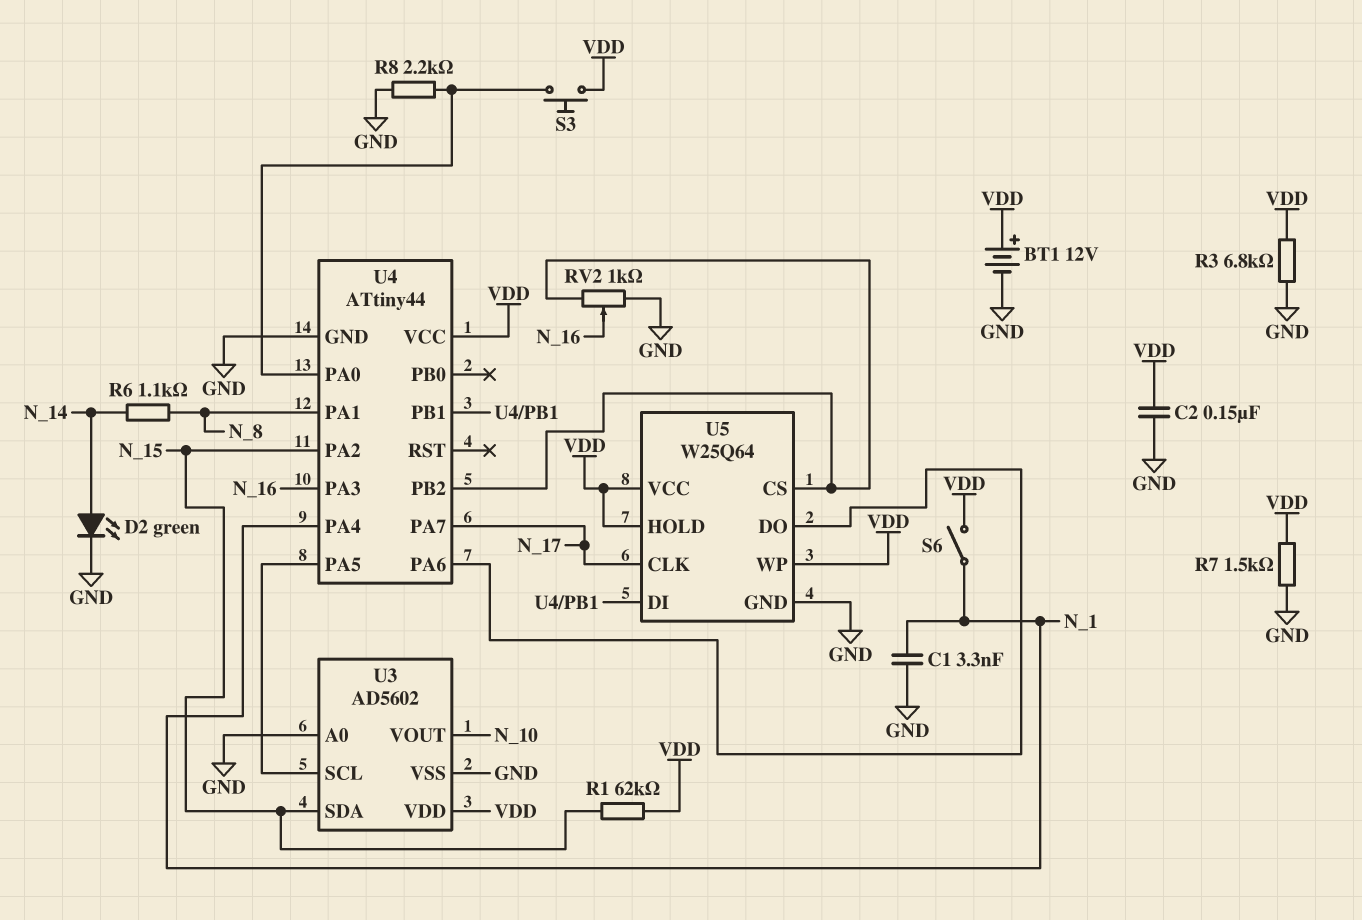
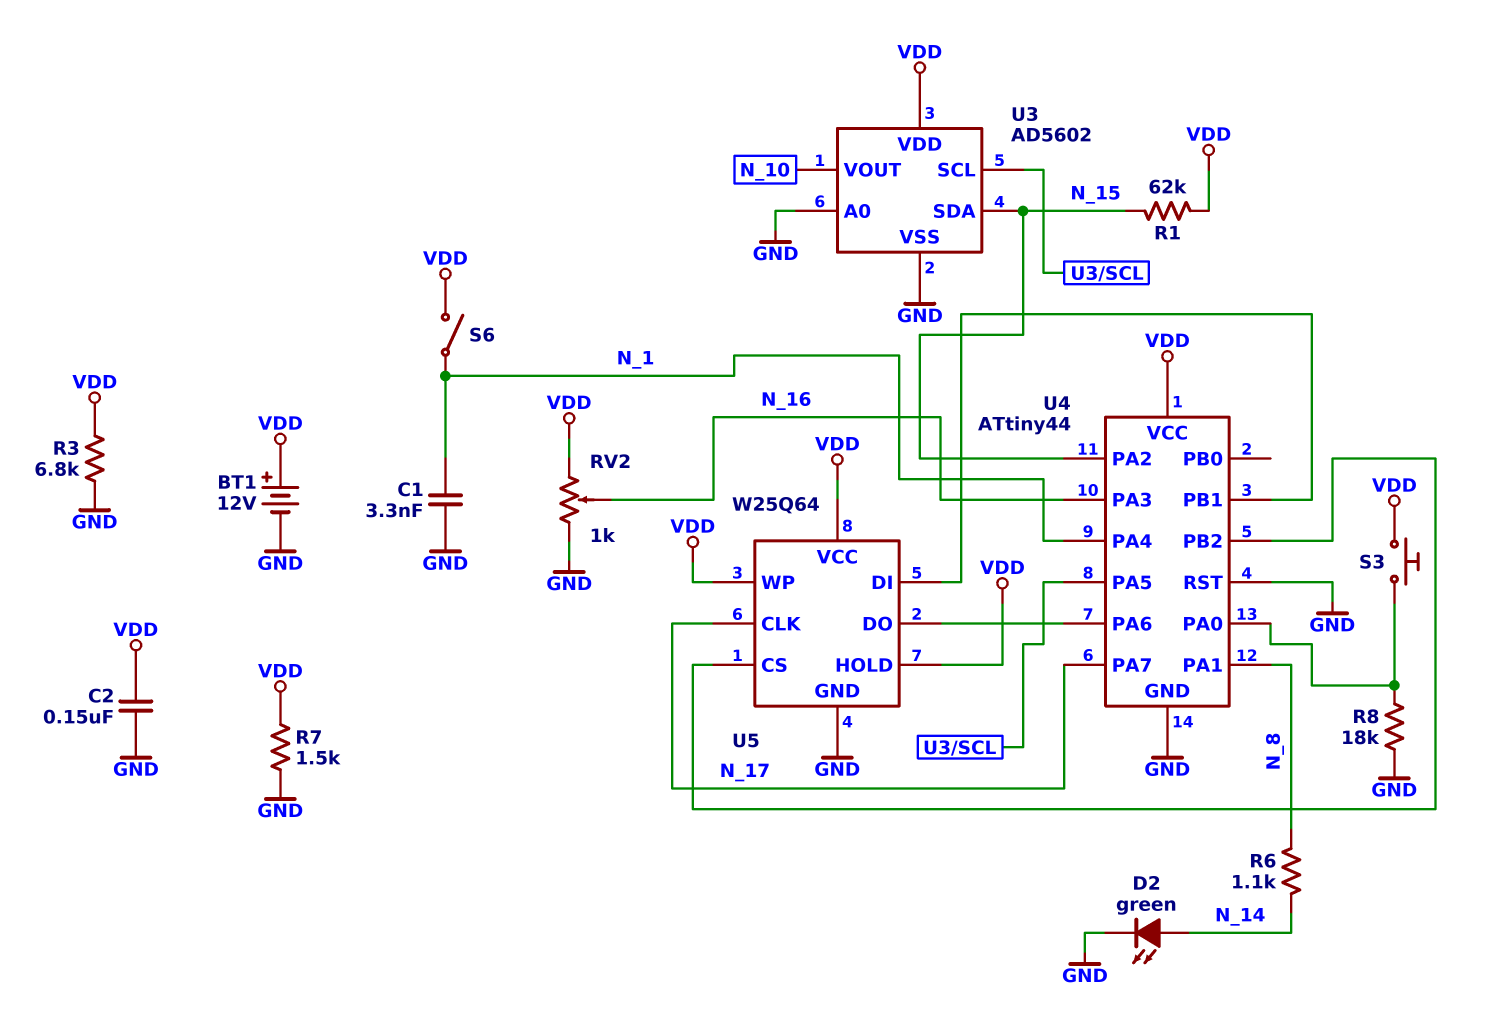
R8: 2.2k (GND, U4/PA0) -> 18k (GND, U4/PA0)
RV2: 1k (GND, U4/PB2, wiper N_16) -> 1k (GND, VDD, wiper N_16)
U4 pin RST: none -> GND

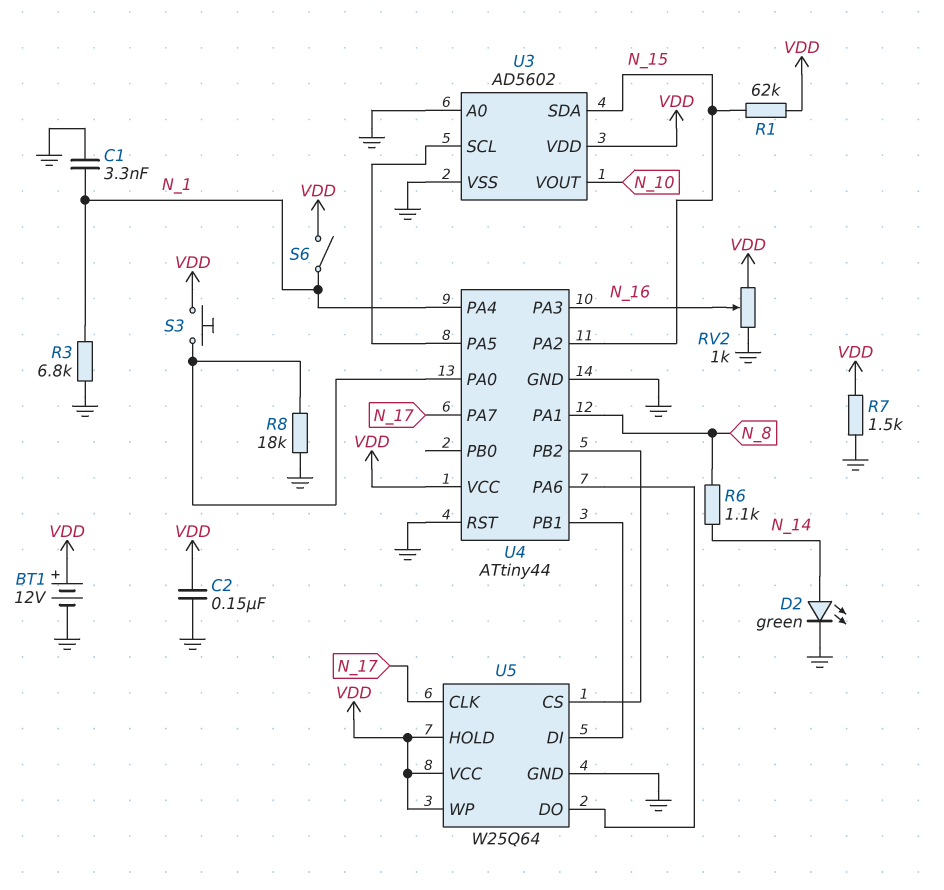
R3: 6.8k (GND, VDD) -> 6.8k (GND, N_1)

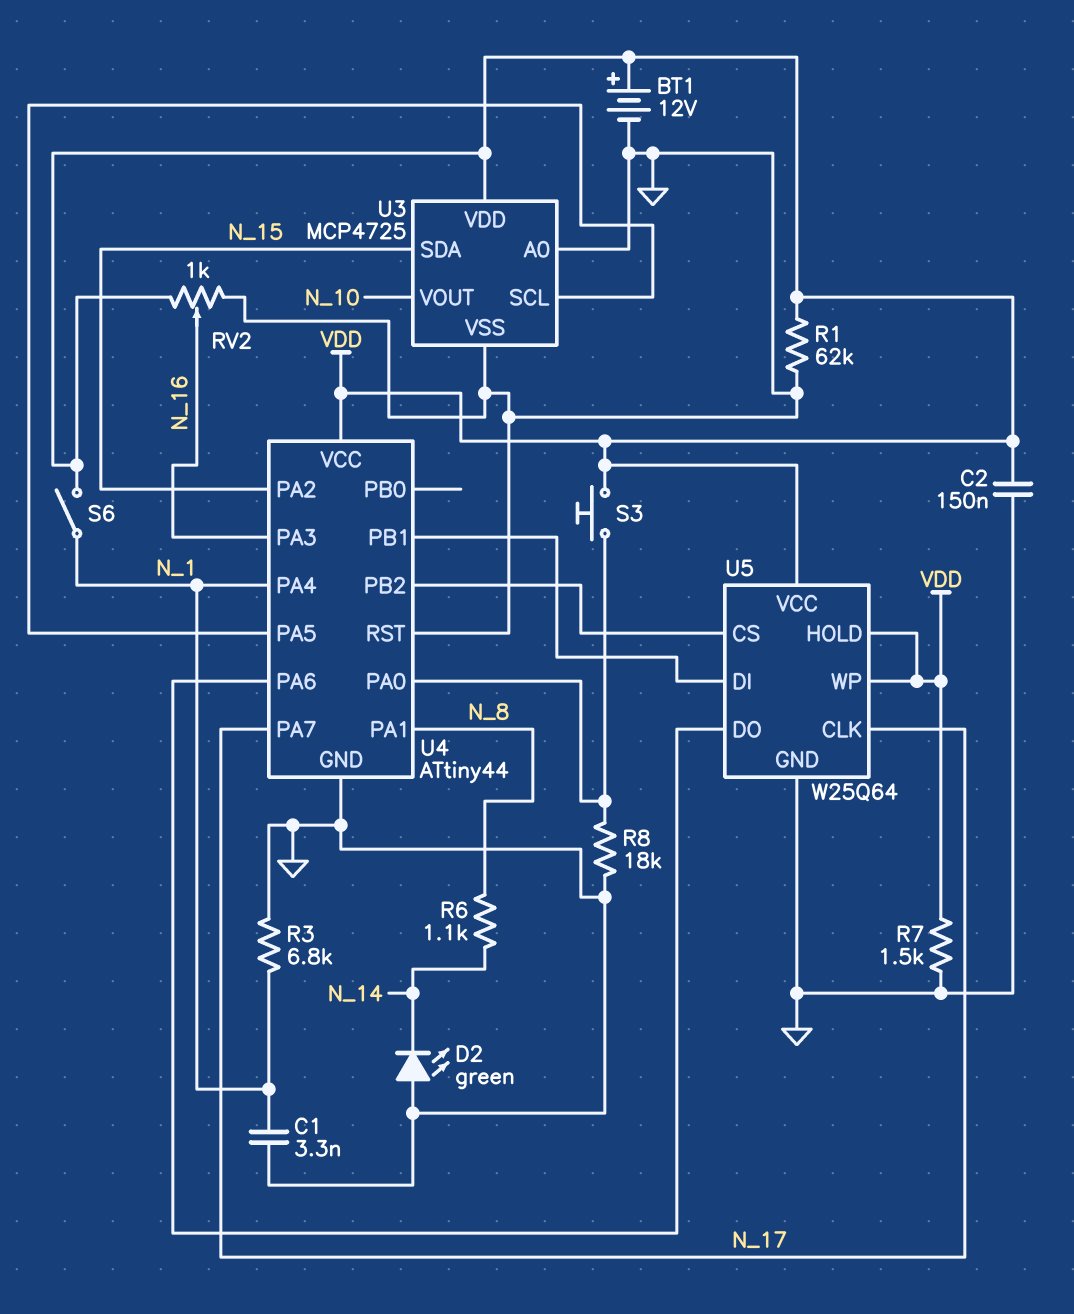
D2: LED green (A N_14, K GND) -> LED green (A GND, K N_14)
R1: 62k (N_15, VDD) -> 62k (GND, VDD)
U3: AD5602 -> MCP4725

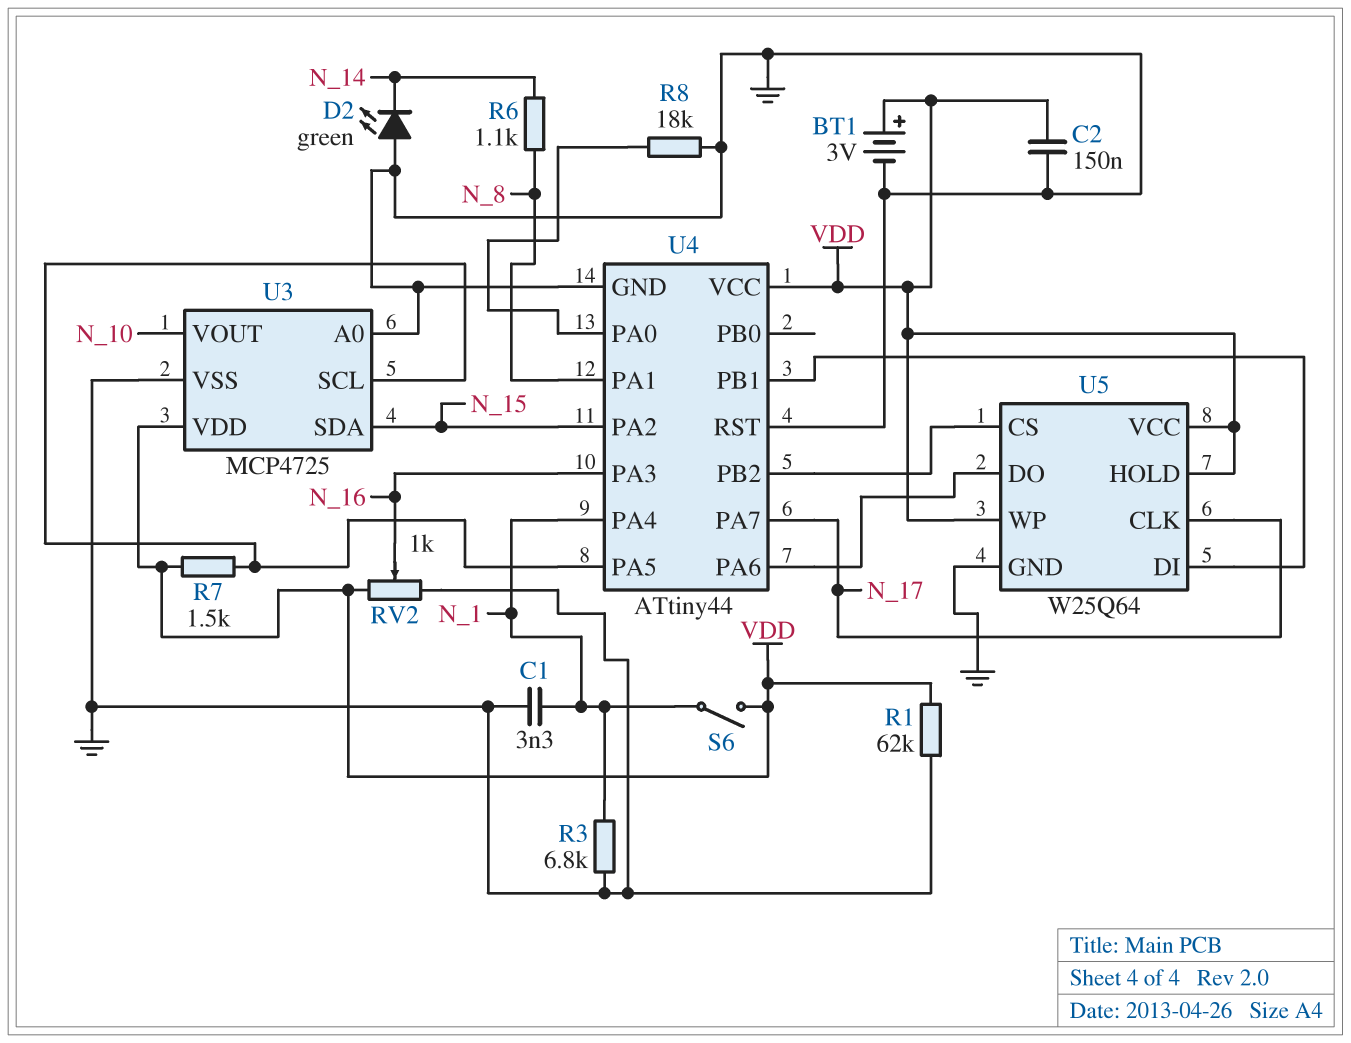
BT1: 12V (plus VDD, minus GND) -> 3V (plus VDD, minus GND)
R7: 1.5k (GND, VDD) -> 1.5k (U3/SCL, VDD)
S3: button (U4/PA0, VDD) -> none

